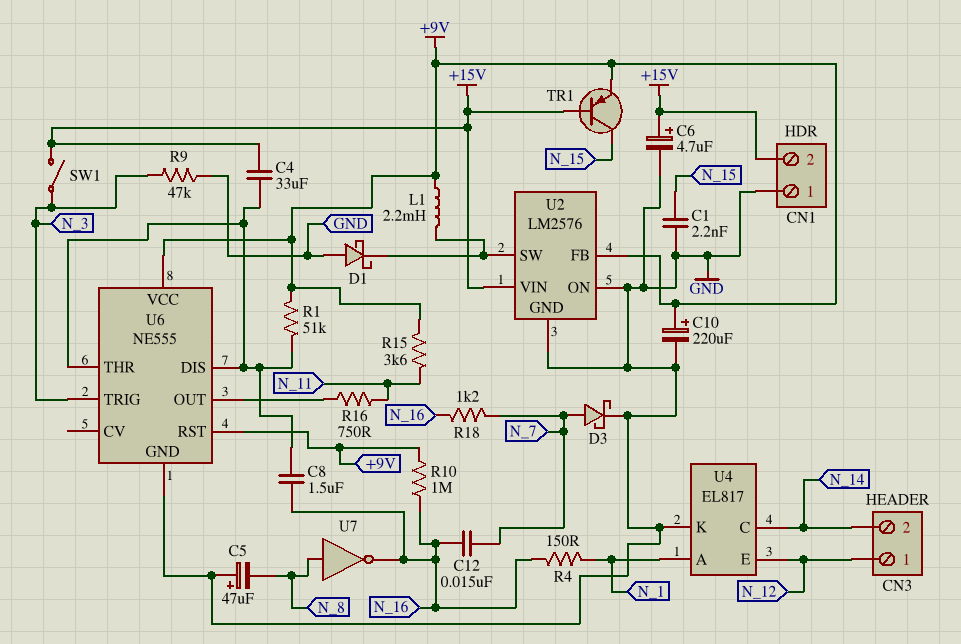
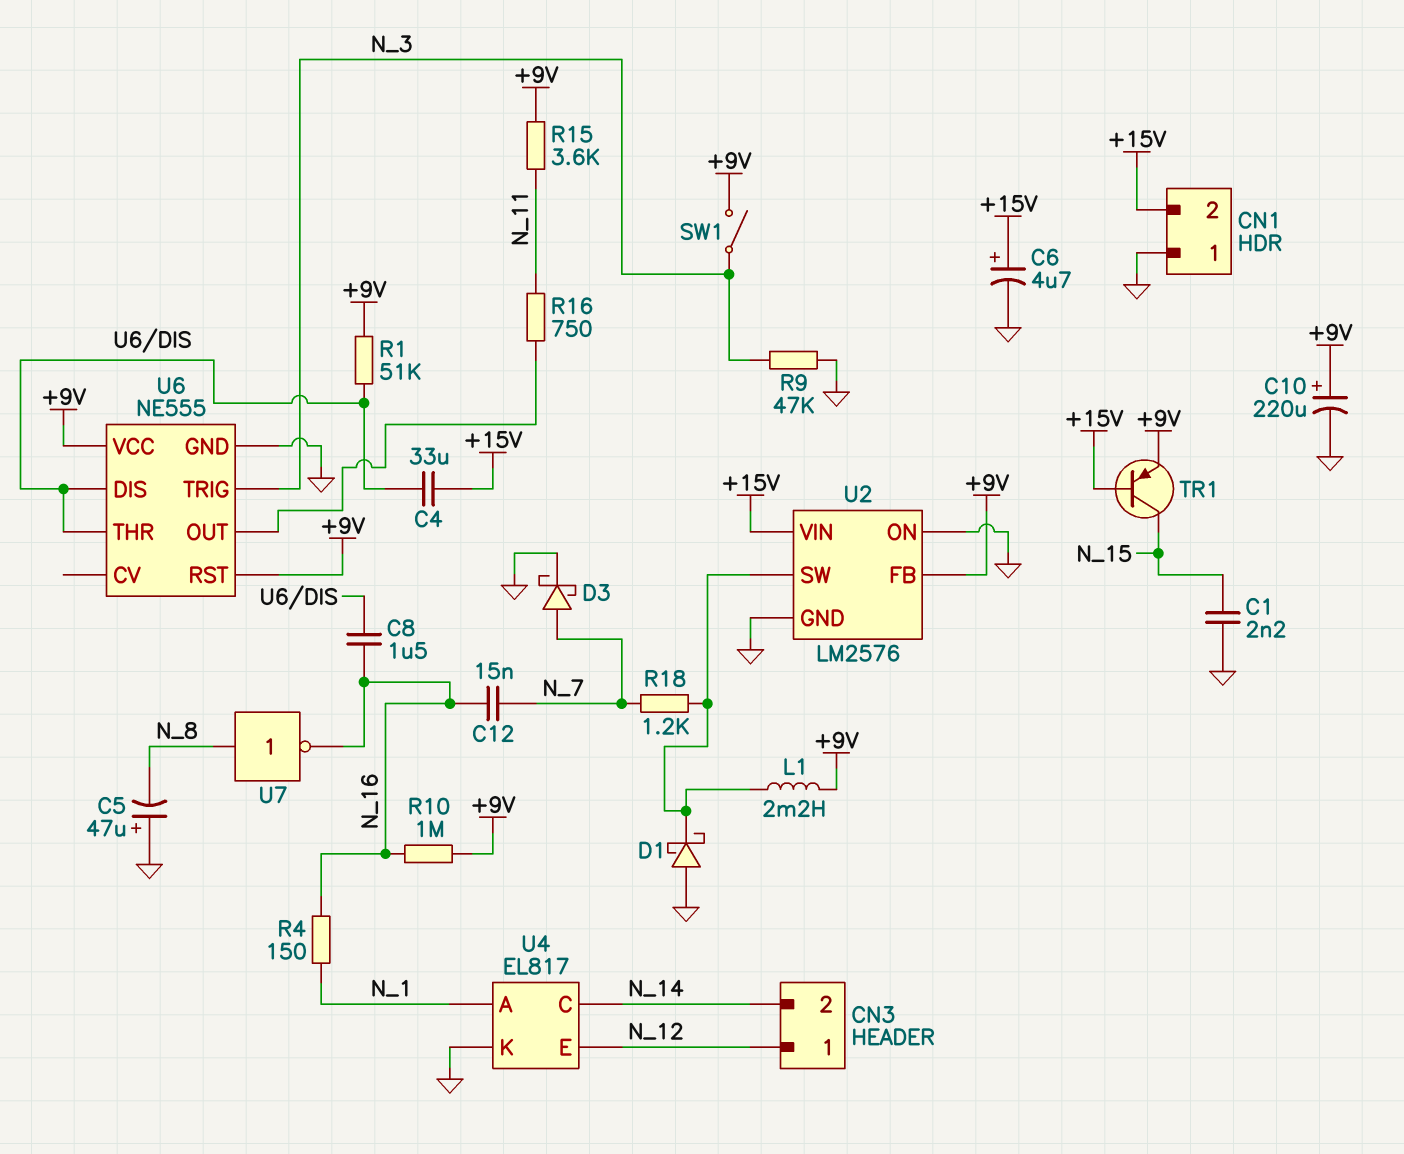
R18: 1.2k (N_7, N_16) -> 1.2k (N_7, U2/SW)
SW1: switch (+15V, N_3) -> switch (+9V, N_3)

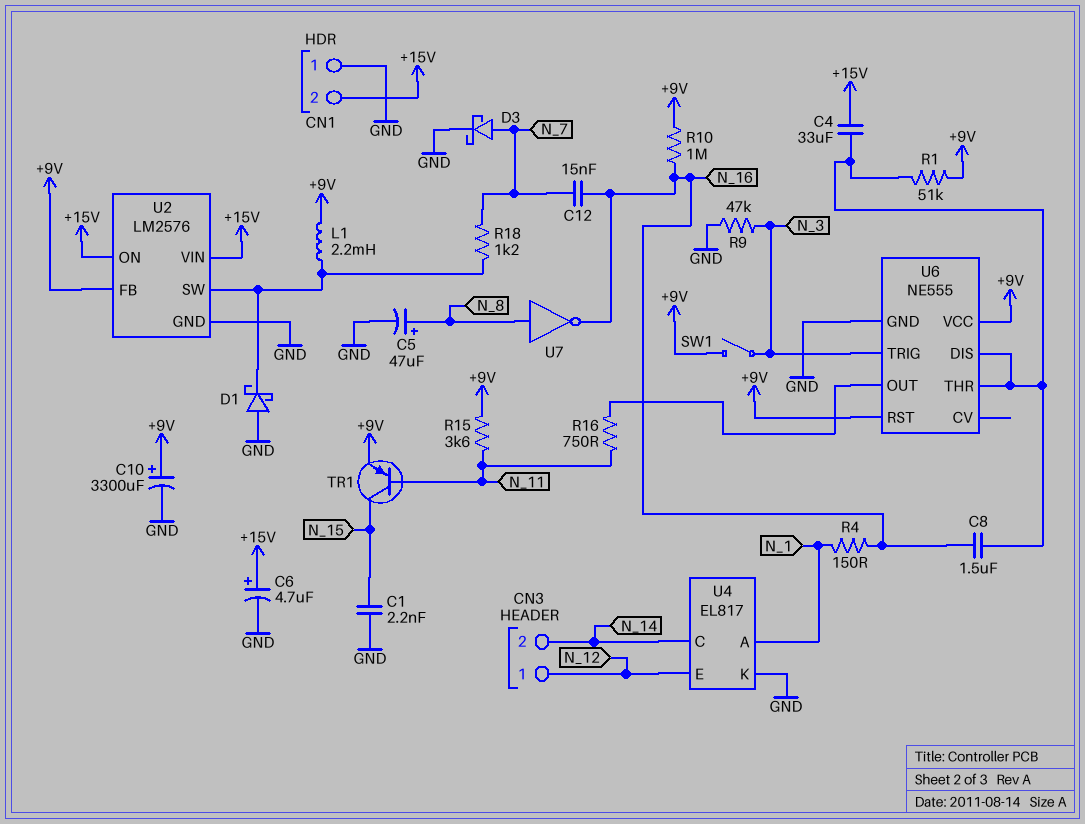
C5: 47uF (plus GND, minus N_8) -> 47uF (plus N_8, minus GND)
C10: 220uF (plus +9V, minus GND) -> 3300uF (plus +9V, minus GND)
TR1: PNP (B +15V, C N_15, E +9V) -> PNP (B N_11, C N_15, E +9V)
U2 pin ON: GND -> +15V

